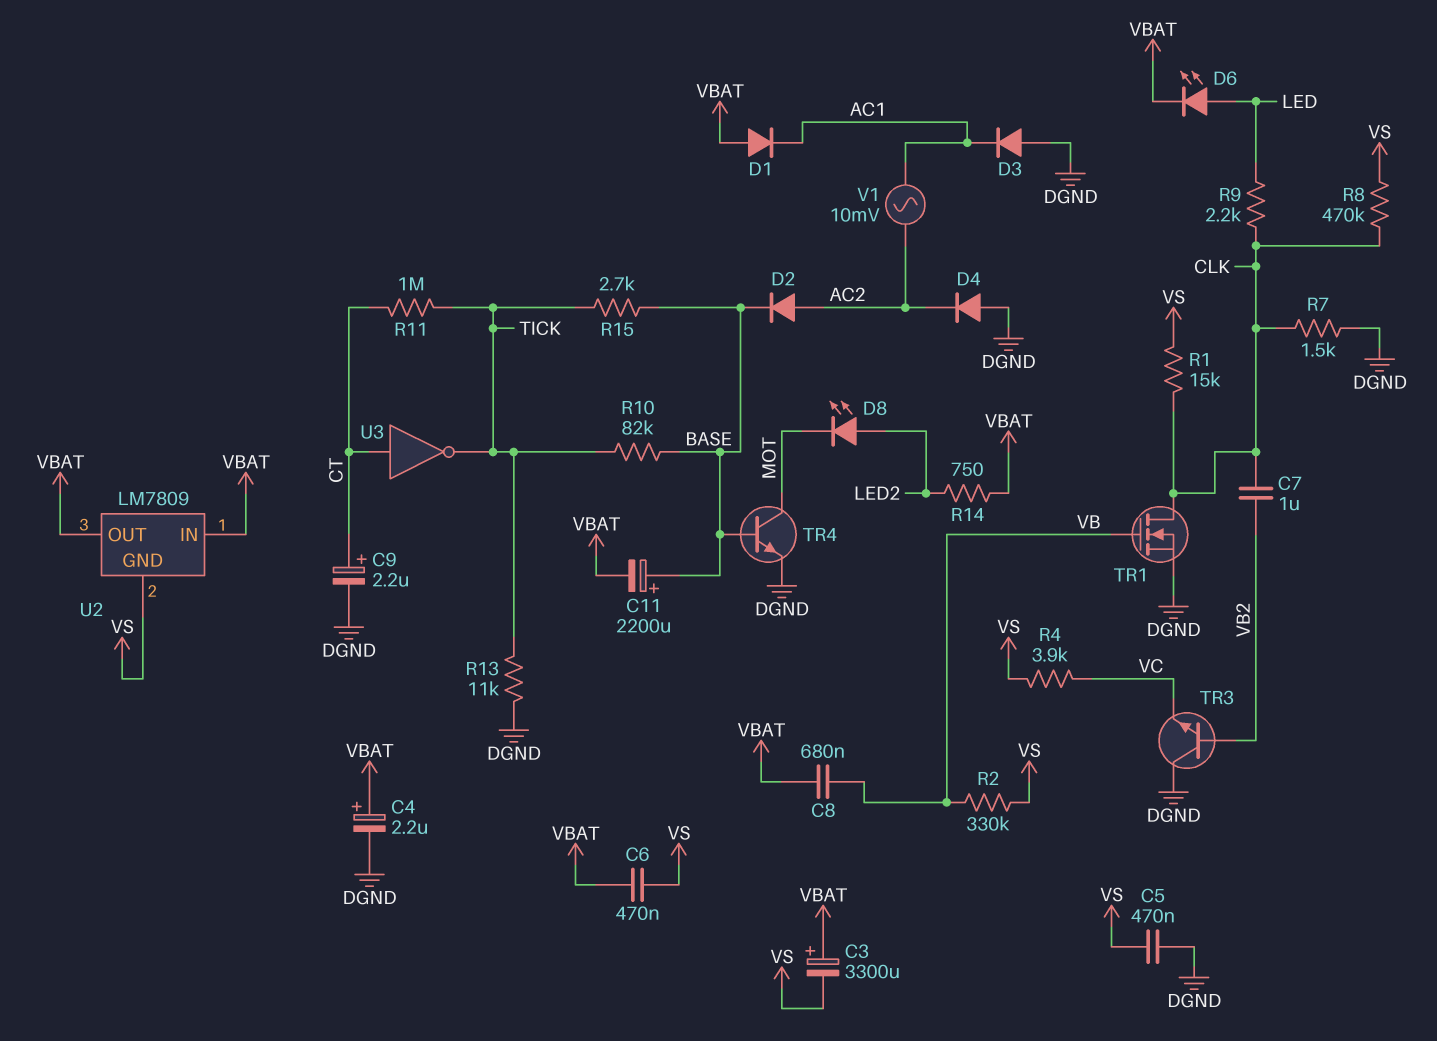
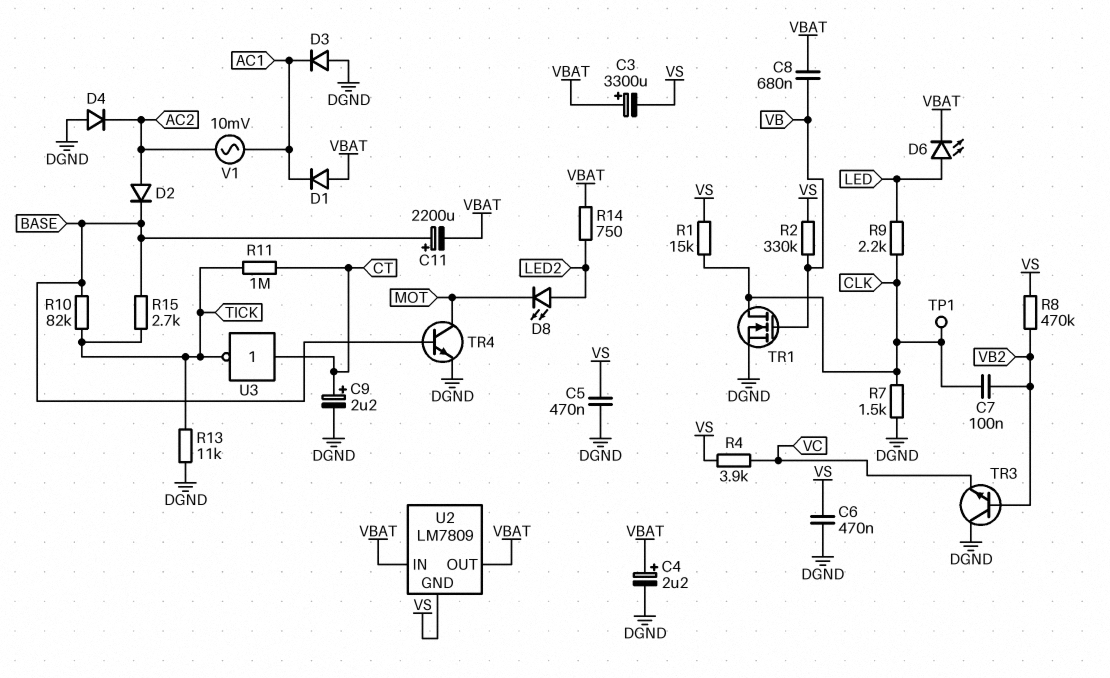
C6: 470nF (VBAT, VS) -> 470nF (DGND, VS)
C7: 1uF (CLK, VB2) -> 100nF (CLK, VB2)
R8: 470k (CLK, VS) -> 470k (VB2, VS)
TP1: none -> test point (CLK)

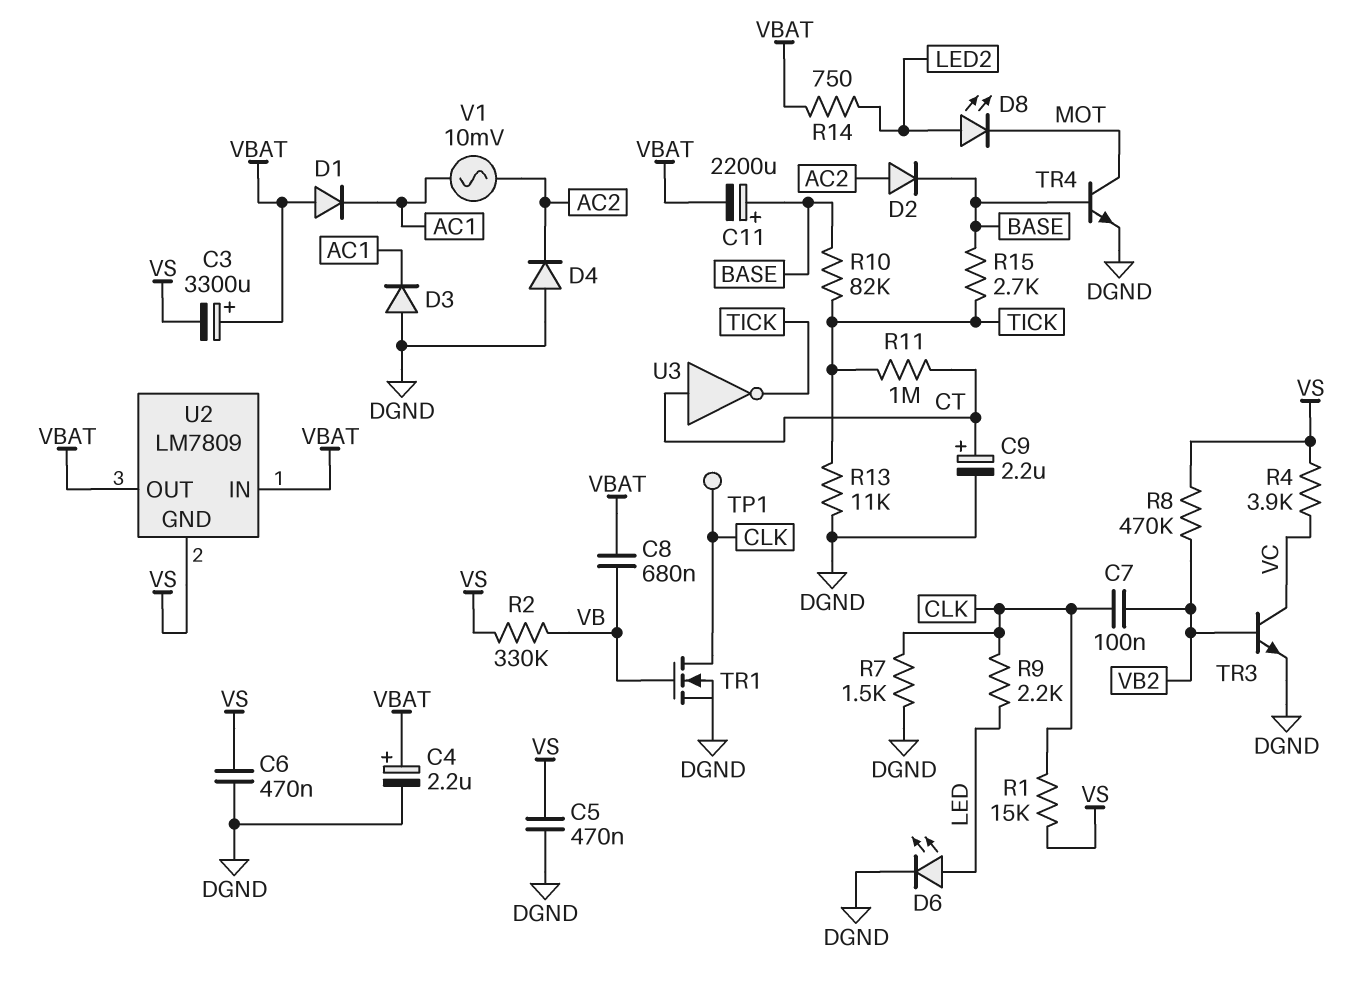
D6: LED (A LED, K VBAT) -> LED (A LED, K DGND)
TR3: NPN (B VB2, C DGND, E VC) -> NPN (B VB2, C VC, E DGND)

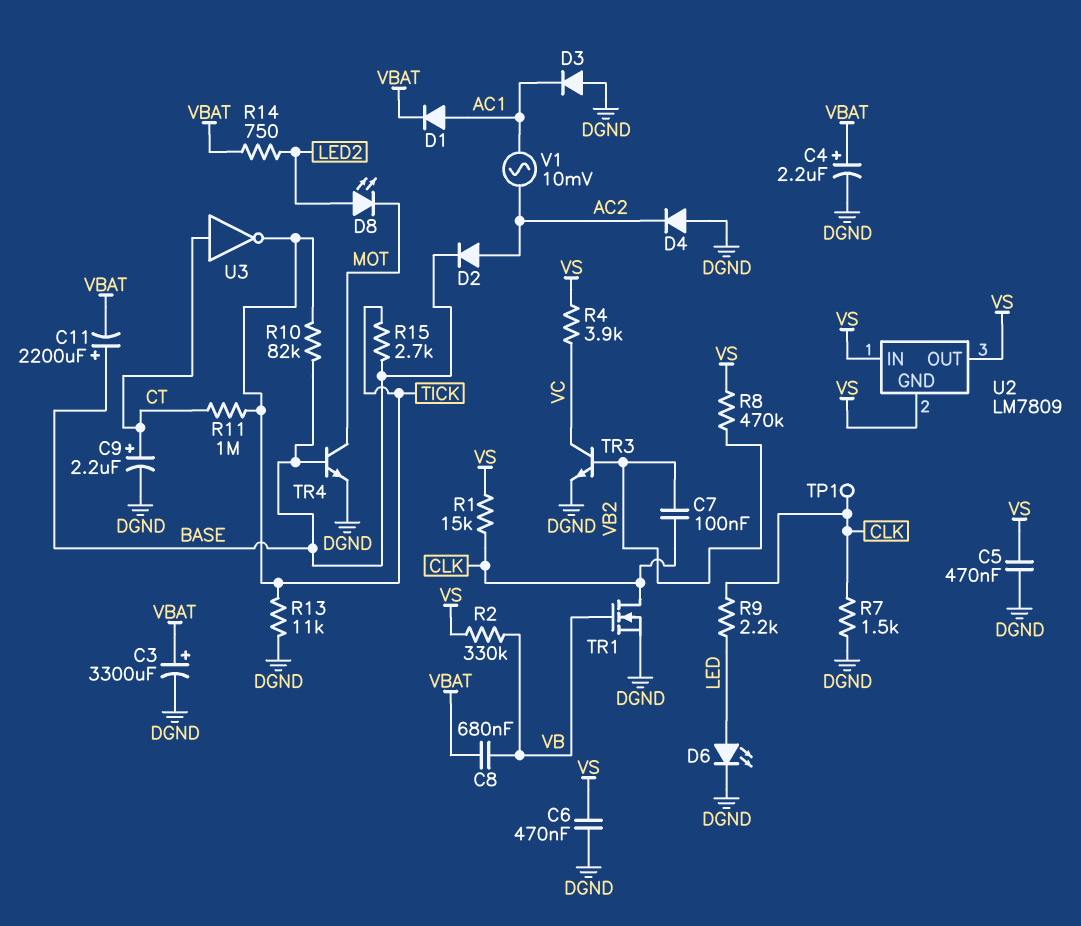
C3: 3300uF (plus VBAT, minus VS) -> 3300uF (plus VBAT, minus DGND)
D1: diode (A VBAT, K AC1) -> diode (A AC1, K VBAT)
U2 pin IN: VBAT -> VS
U2 pin OUT: VBAT -> VS

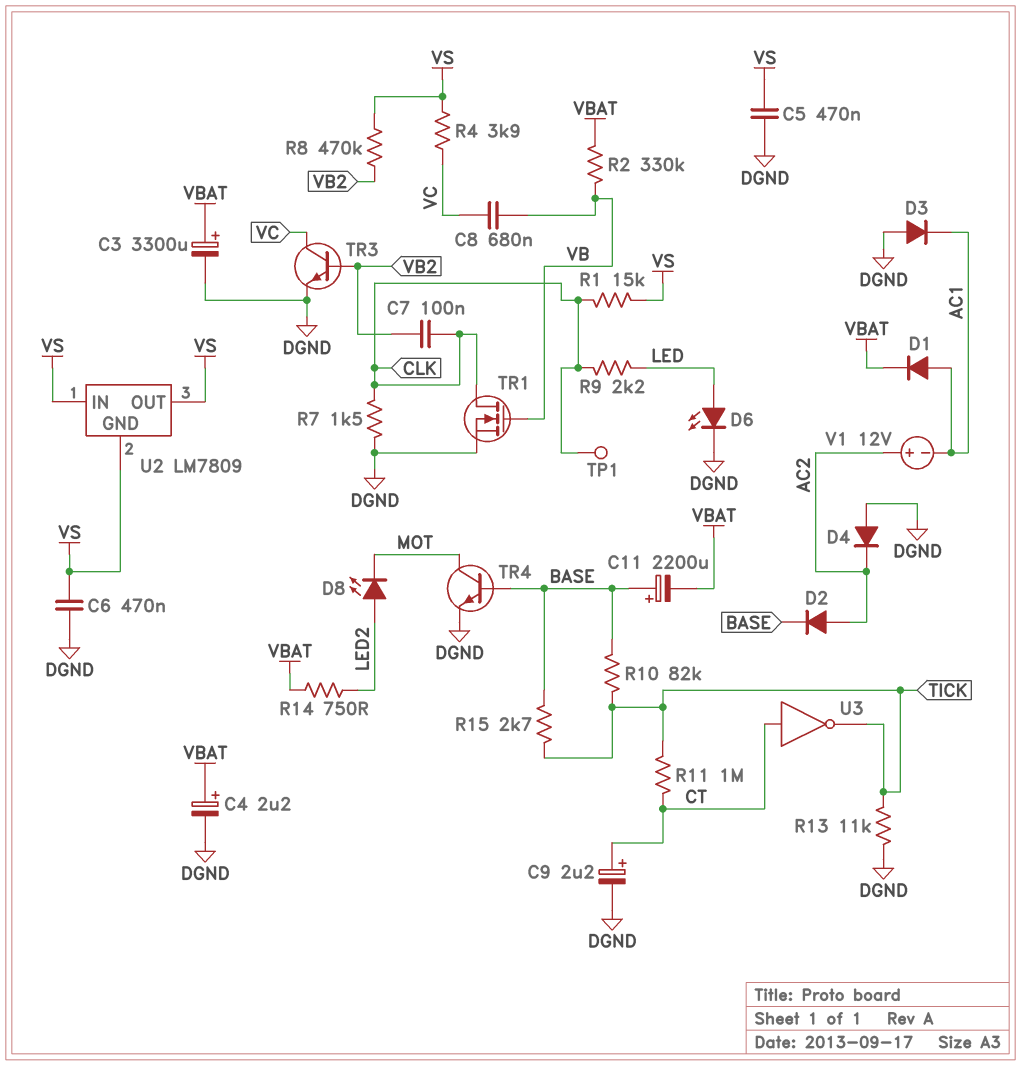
C8: 680nF (VB, VBAT) -> 680nF (VB, VC)
R2: 330k (VB, VS) -> 330k (VB, VBAT)
V1: AC 10mV (AC1, AC2) -> 12V (plus AC2, minus AC1)

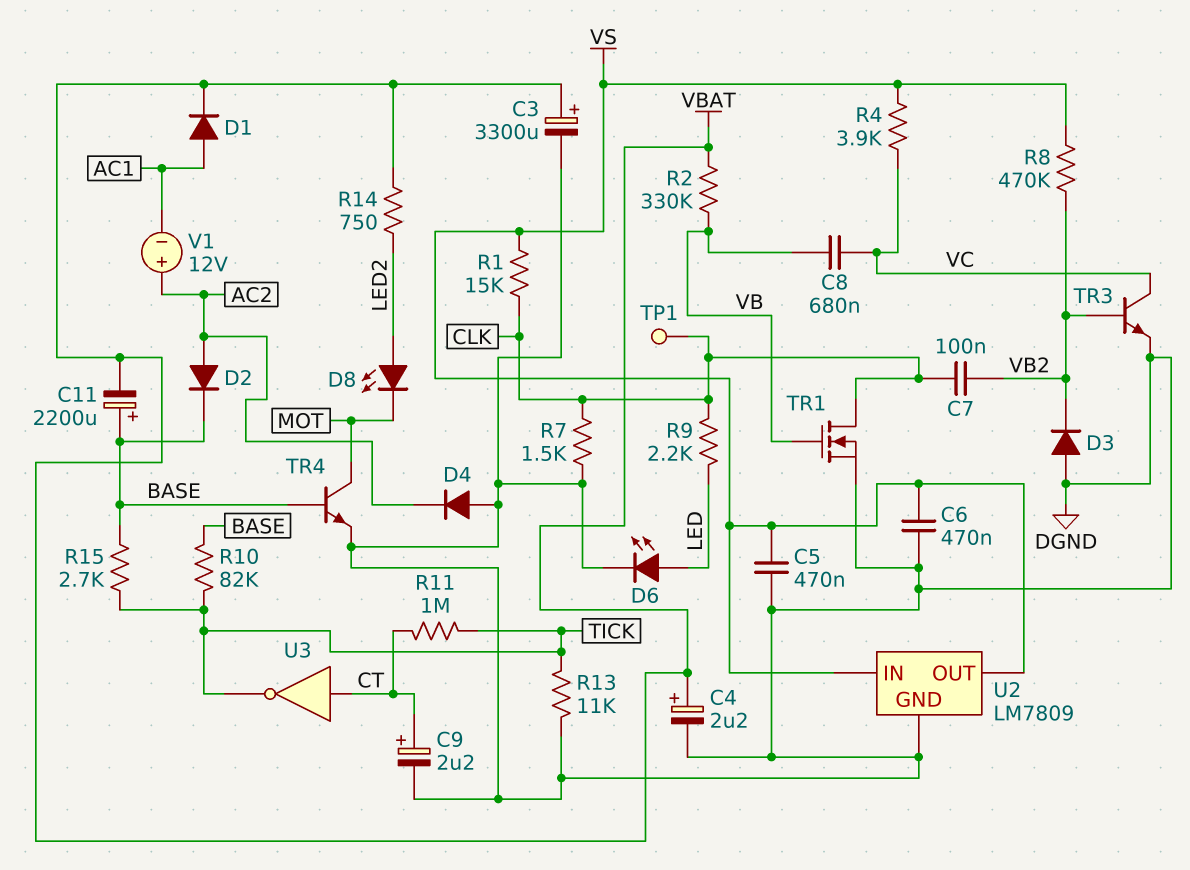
D3: diode (A DGND, K AC1) -> diode (A DGND, K VB2)
U2 pin GND: VS -> DGND

